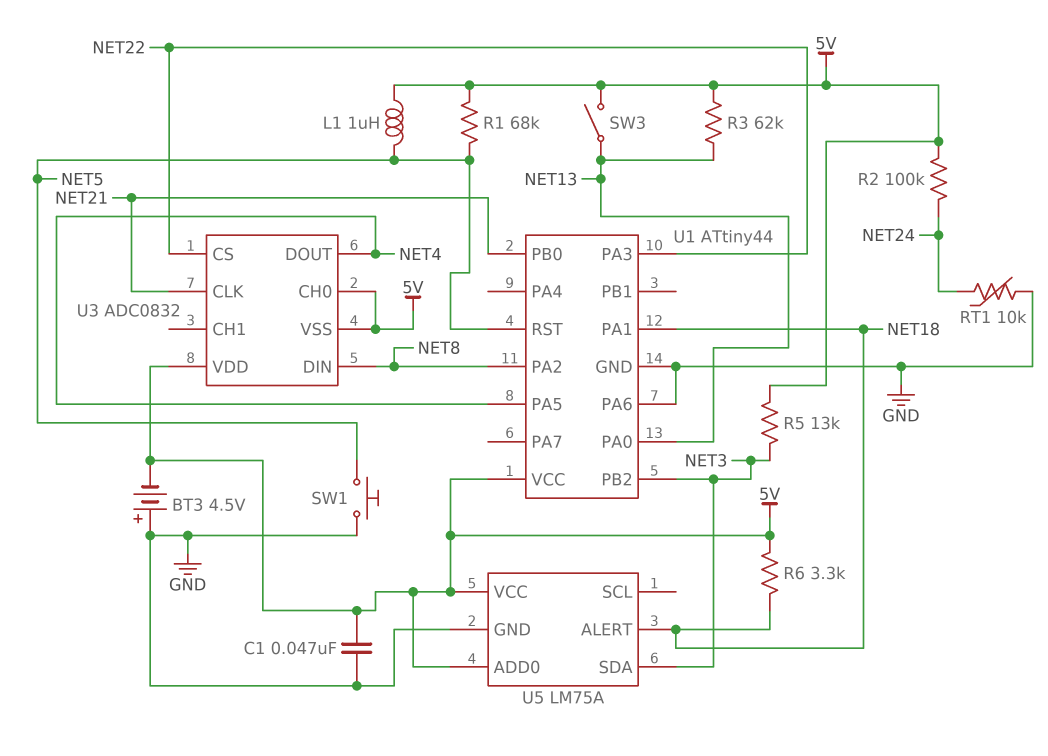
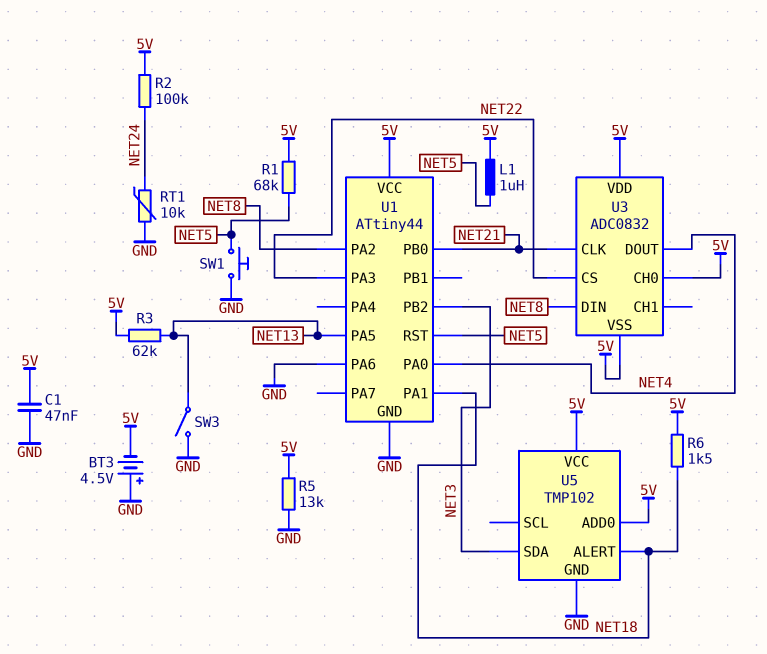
R5: 13k (5V, NET3) -> 13k (5V, GND)
R6: 3.3k (5V, NET18) -> 1.5k (5V, NET18)
SW3: switch (5V, NET13) -> switch (GND, NET13)
U1 pin PA0: NET13 -> NET4
U1 pin PA5: NET4 -> NET13
U5: LM75A -> TMP102

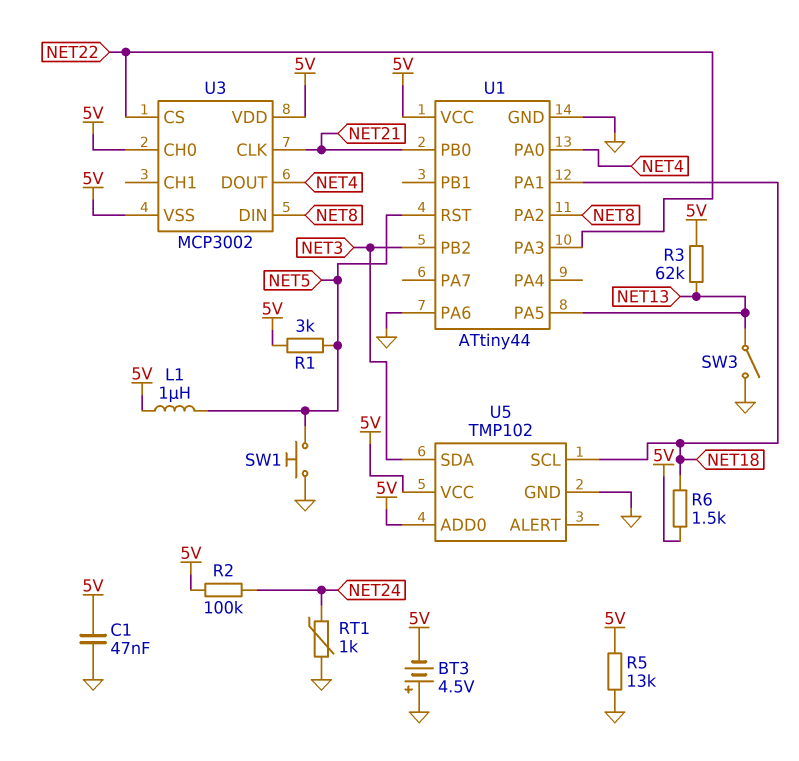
R1: 68k (5V, NET5) -> 3k (5V, NET5)
RT1: 10k (GND, NET24) -> 1k (GND, NET24)
U3: ADC0832 -> MCP3002
U5 pin ALERT: NET18 -> none
U5 pin SCL: none -> NET18

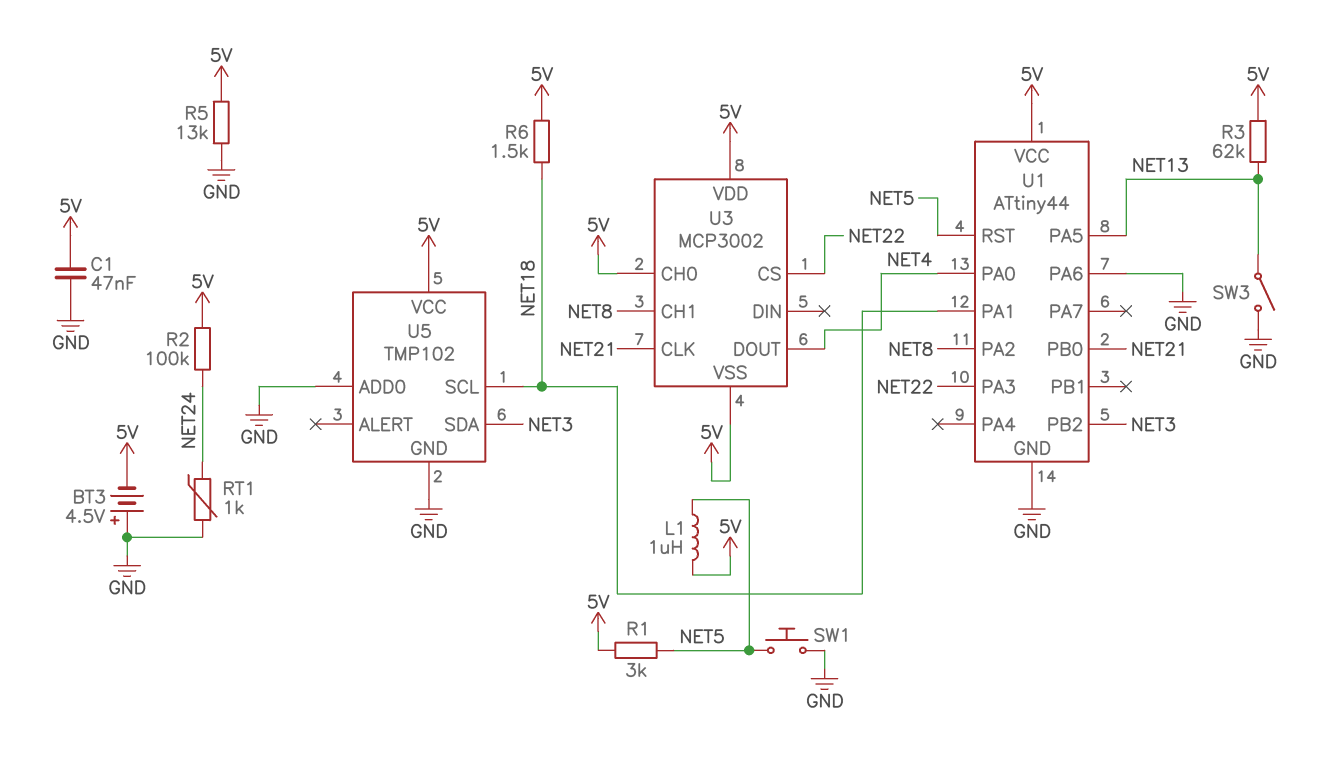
U3 pin CH1: none -> NET8
U3 pin DIN: NET8 -> none
U5 pin ADD0: 5V -> GND

